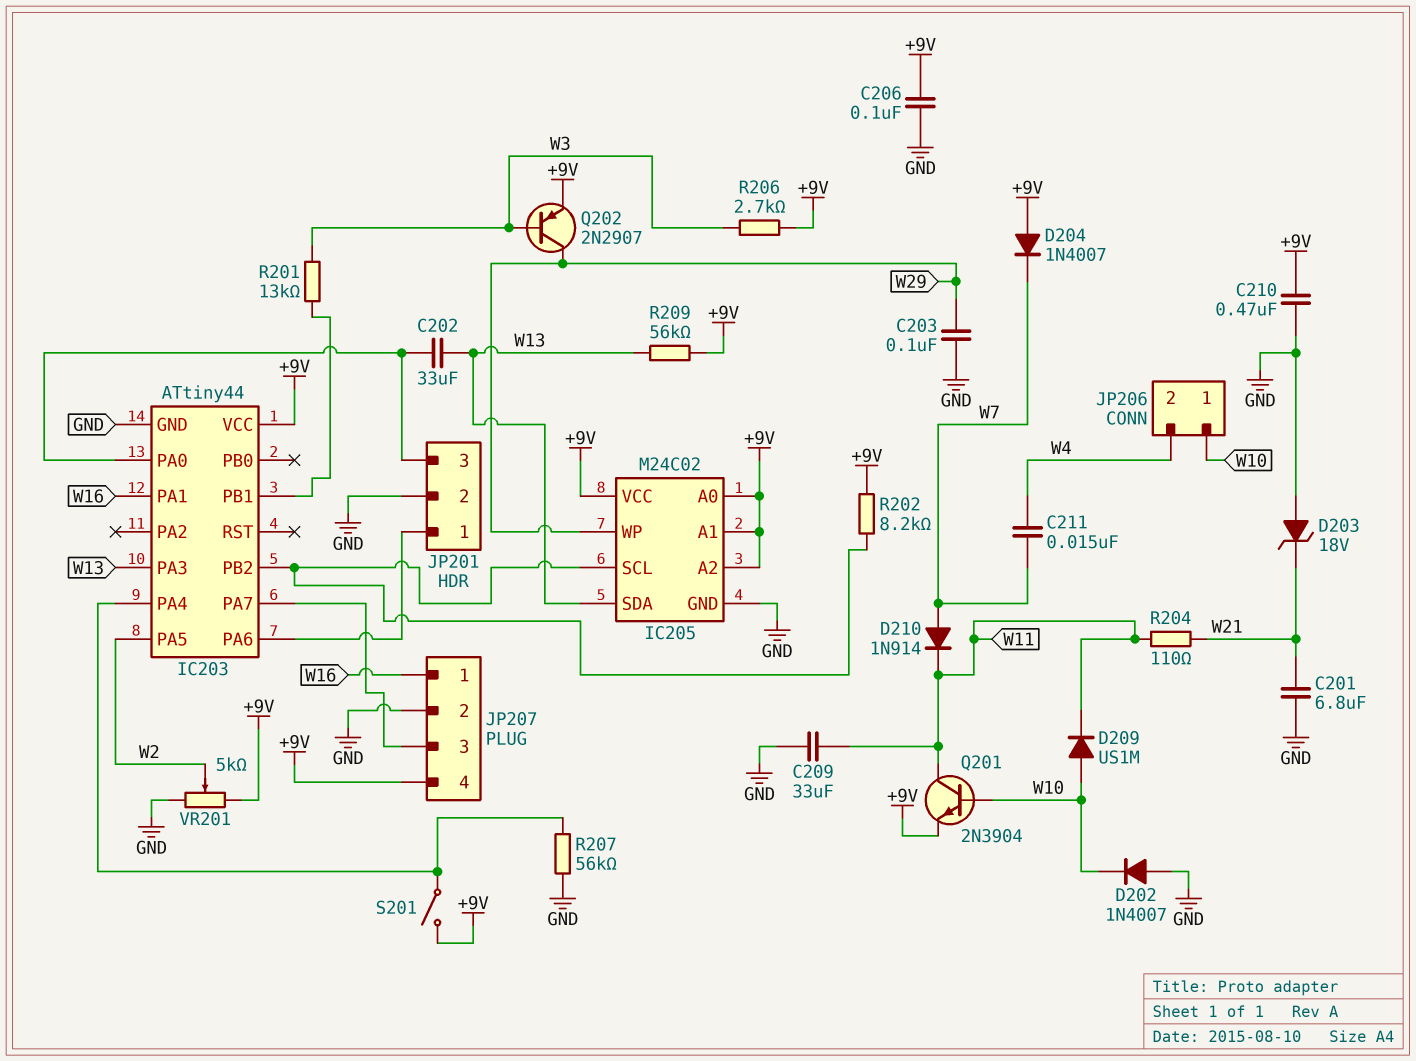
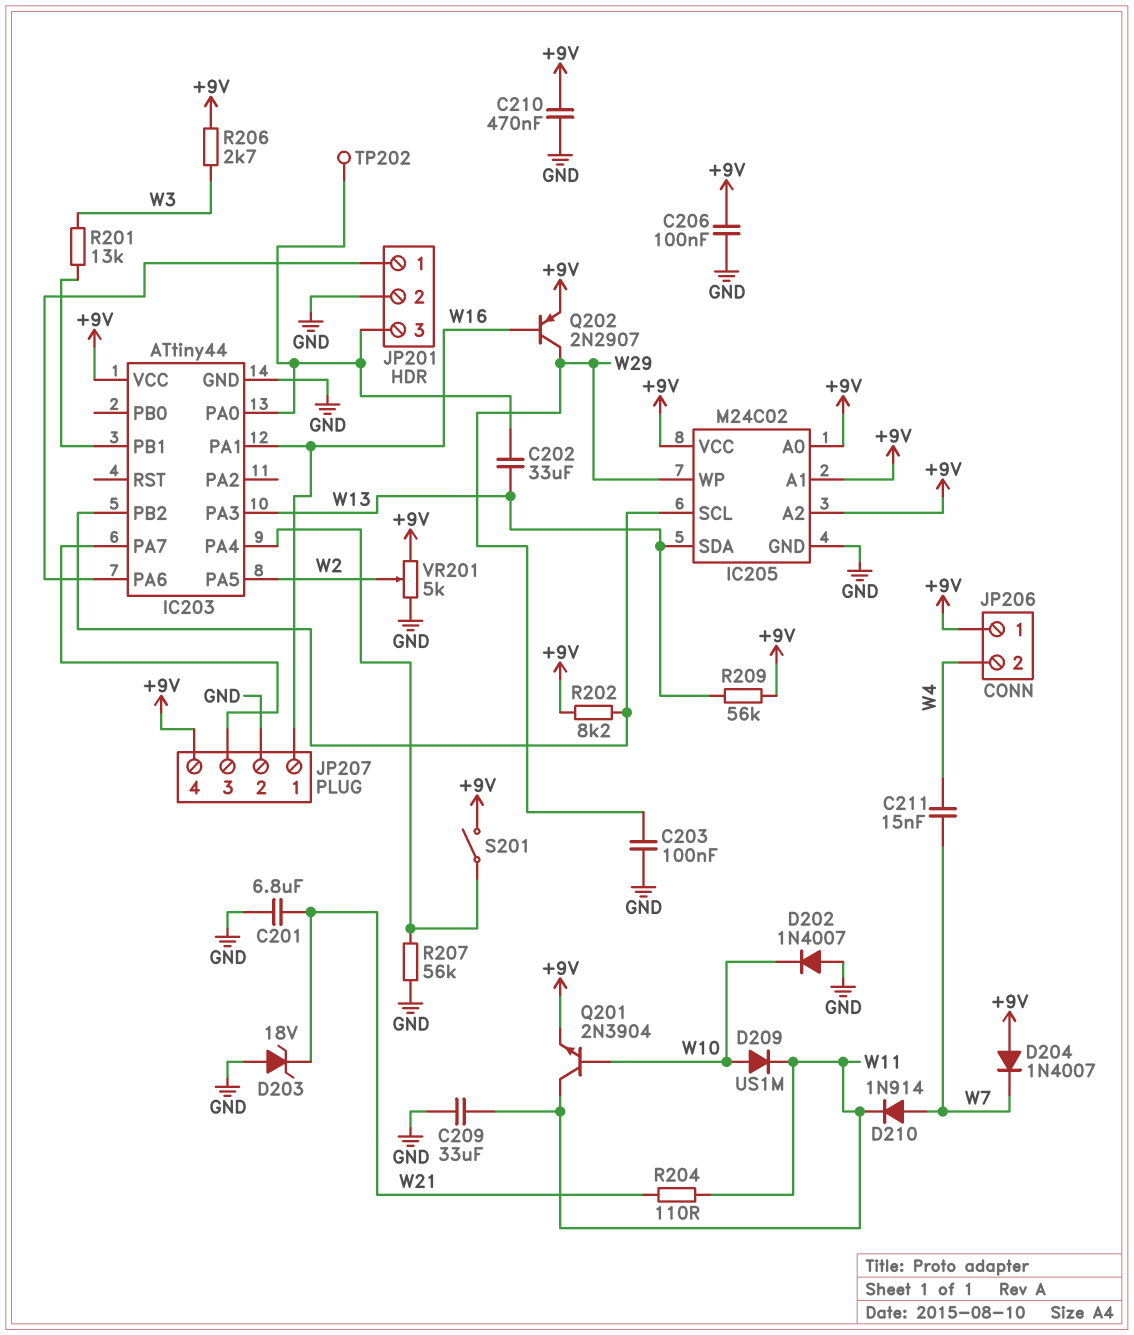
JP206 pin 1: W10 -> +9V
Q202: PNP 2N2907 (B W3, C W29, E +9V) -> PNP 2N2907 (B W16, C W29, E +9V)
TP202: none -> test point (IC203/PA0)

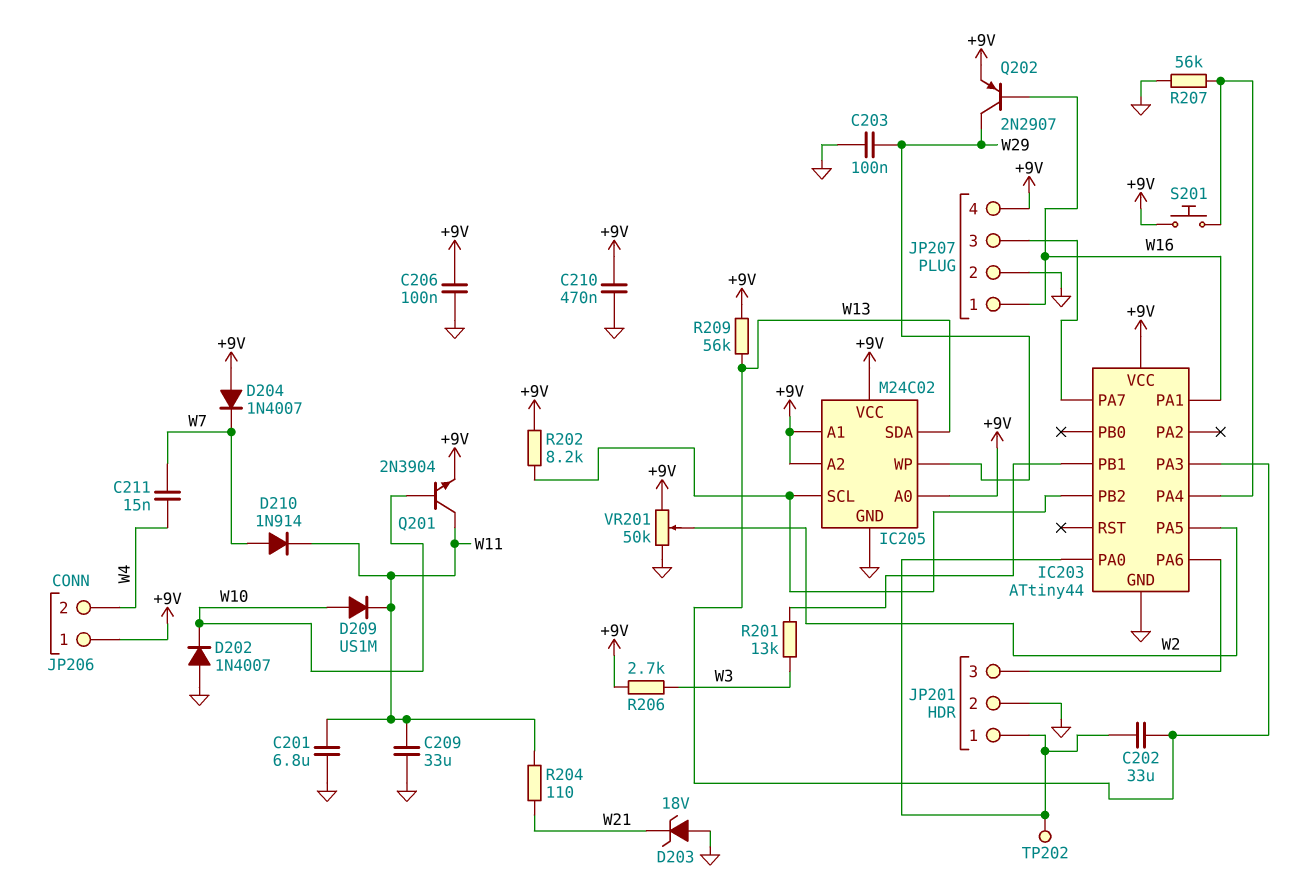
C201: 6.8uF (GND, W21) -> 6.8uF (GND, W11)
JP201 pin 1: IC203/PA6 -> IC203/PA0
JP201 pin 3: IC203/PA0 -> IC203/PA6
S201: switch (+9V, IC203/PA4) -> button (+9V, IC203/PA4)
VR201: 5k (+9V, GND, wiper W2) -> 50k (+9V, GND, wiper W2)

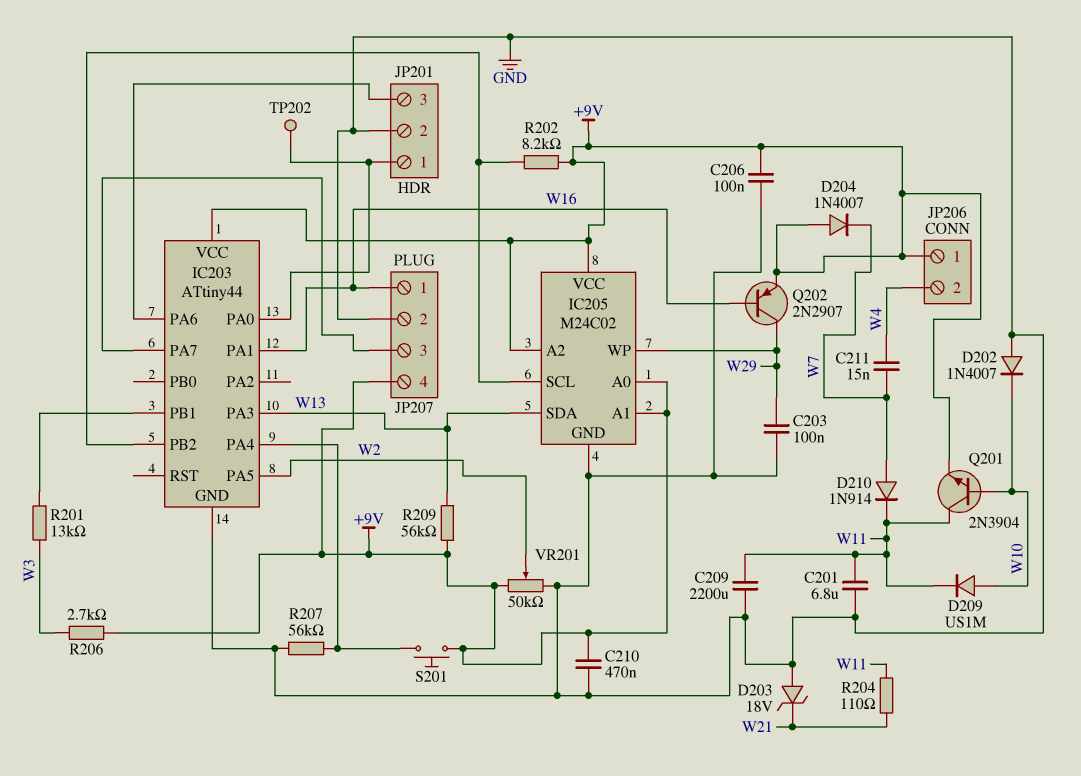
C202: 33uF (IC203/PA0, W13) -> none
C209: 33uF (GND, W11) -> 2200uF (GND, W11)

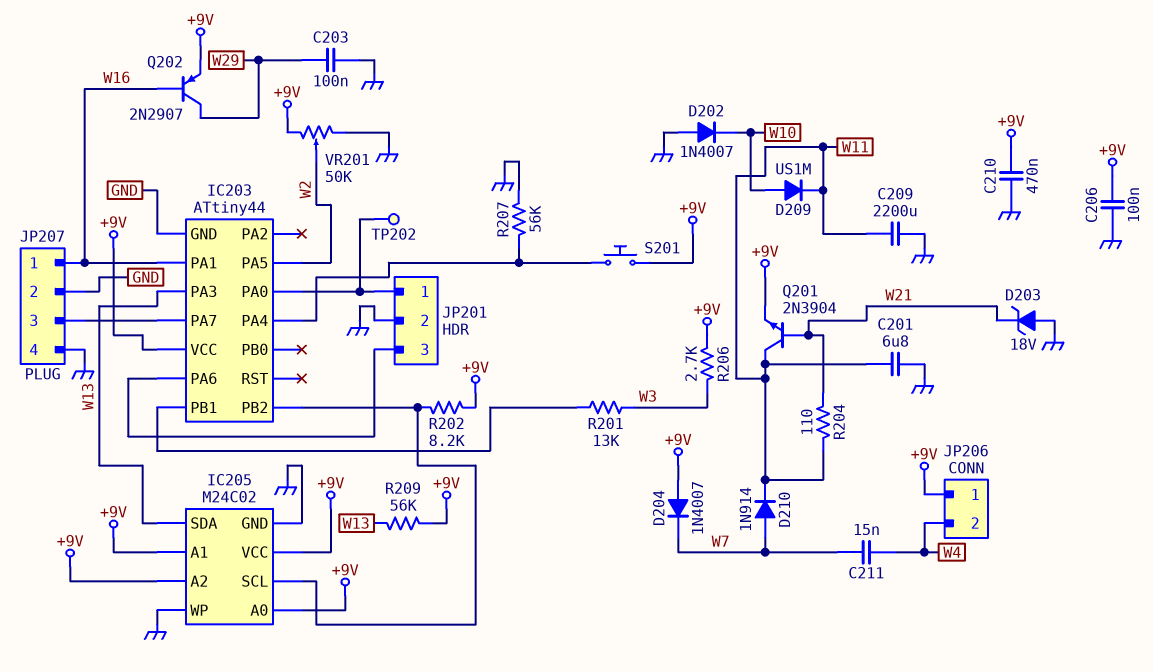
IC205 pin WP: W29 -> GND
JP207 pin 4: +9V -> GND
Q201: NPN 2N3904 (B W10, C W11, E +9V) -> NPN 2N3904 (B W21, C W11, E +9V)

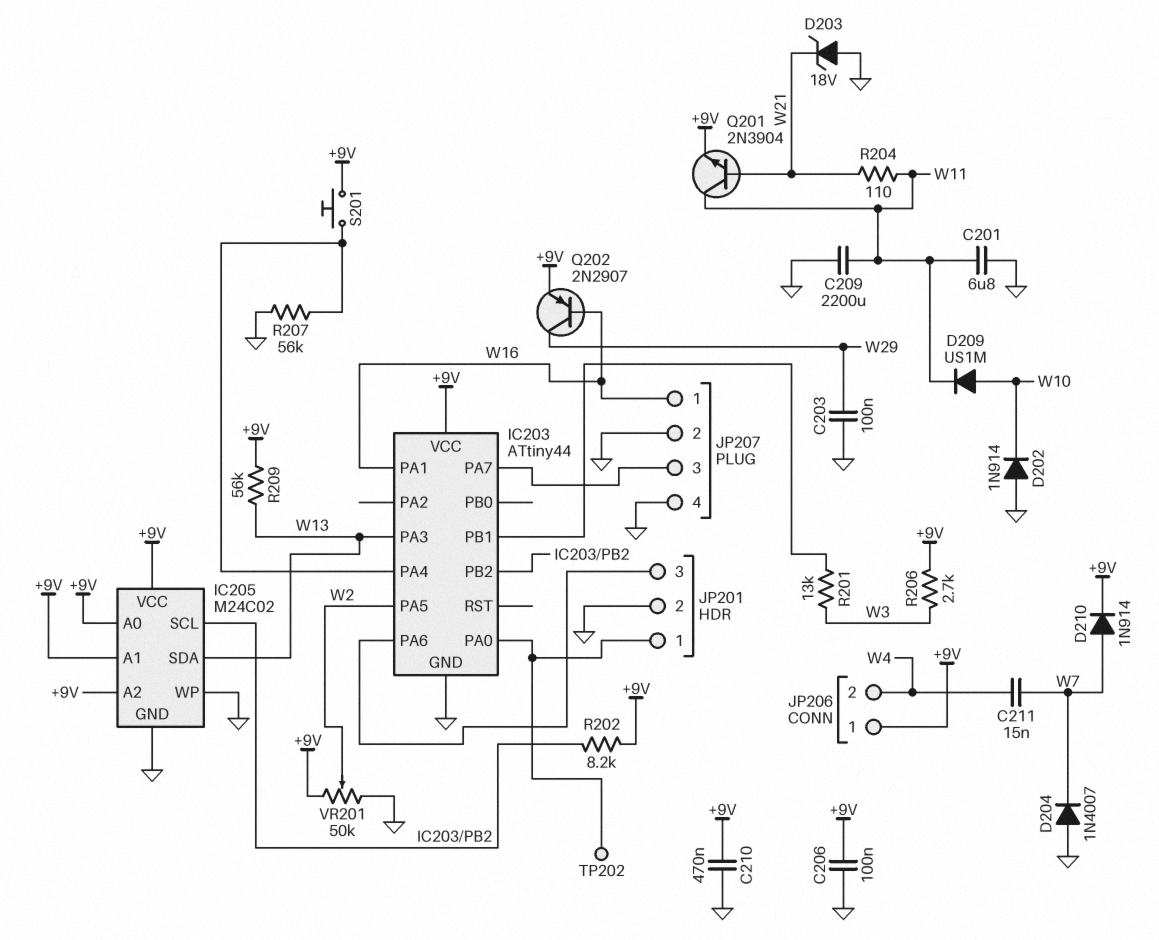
D202: diode 1N4007 (A GND, K W10) -> diode 1N914 (A GND, K W10)
D204: diode 1N4007 (A +9V, K W7) -> diode 1N4007 (A GND, K W7)
D210: diode 1N914 (A W7, K W11) -> diode 1N914 (A W7, K +9V)

